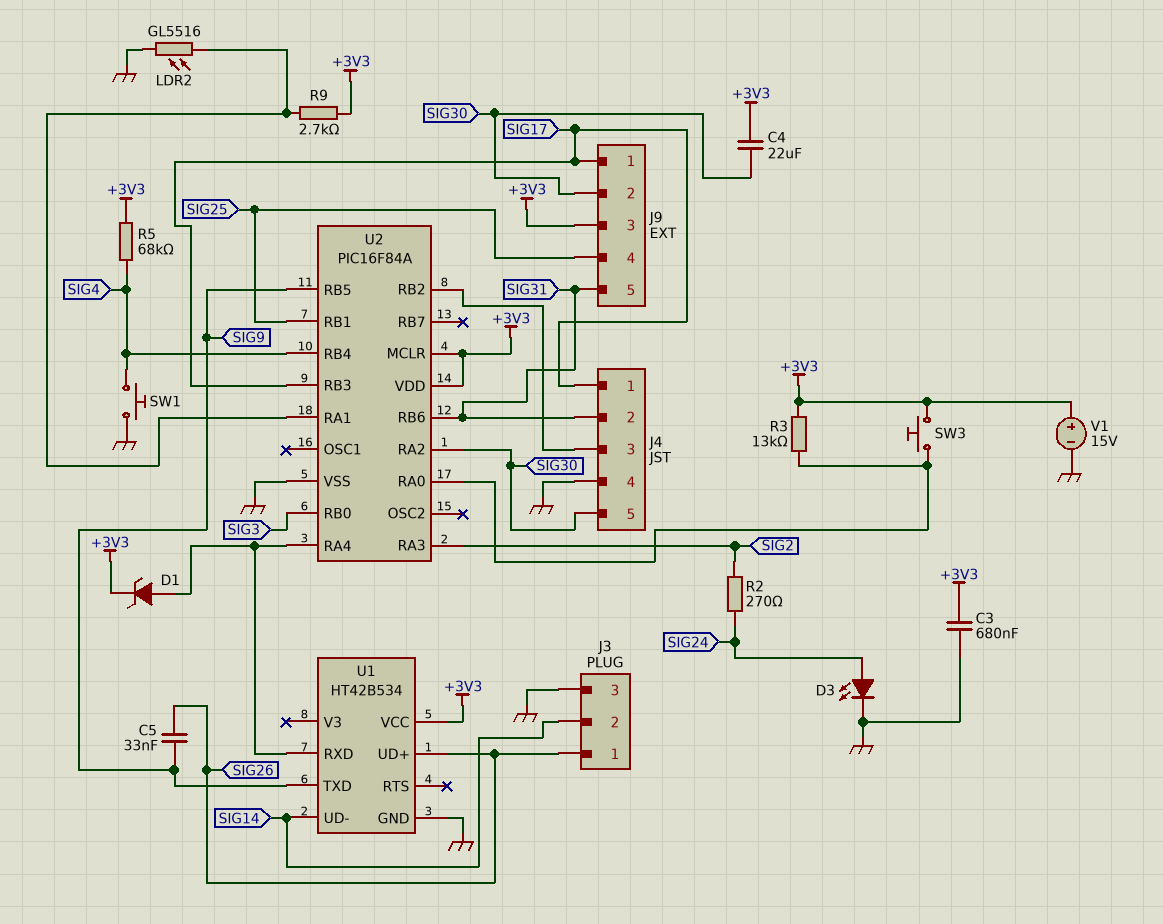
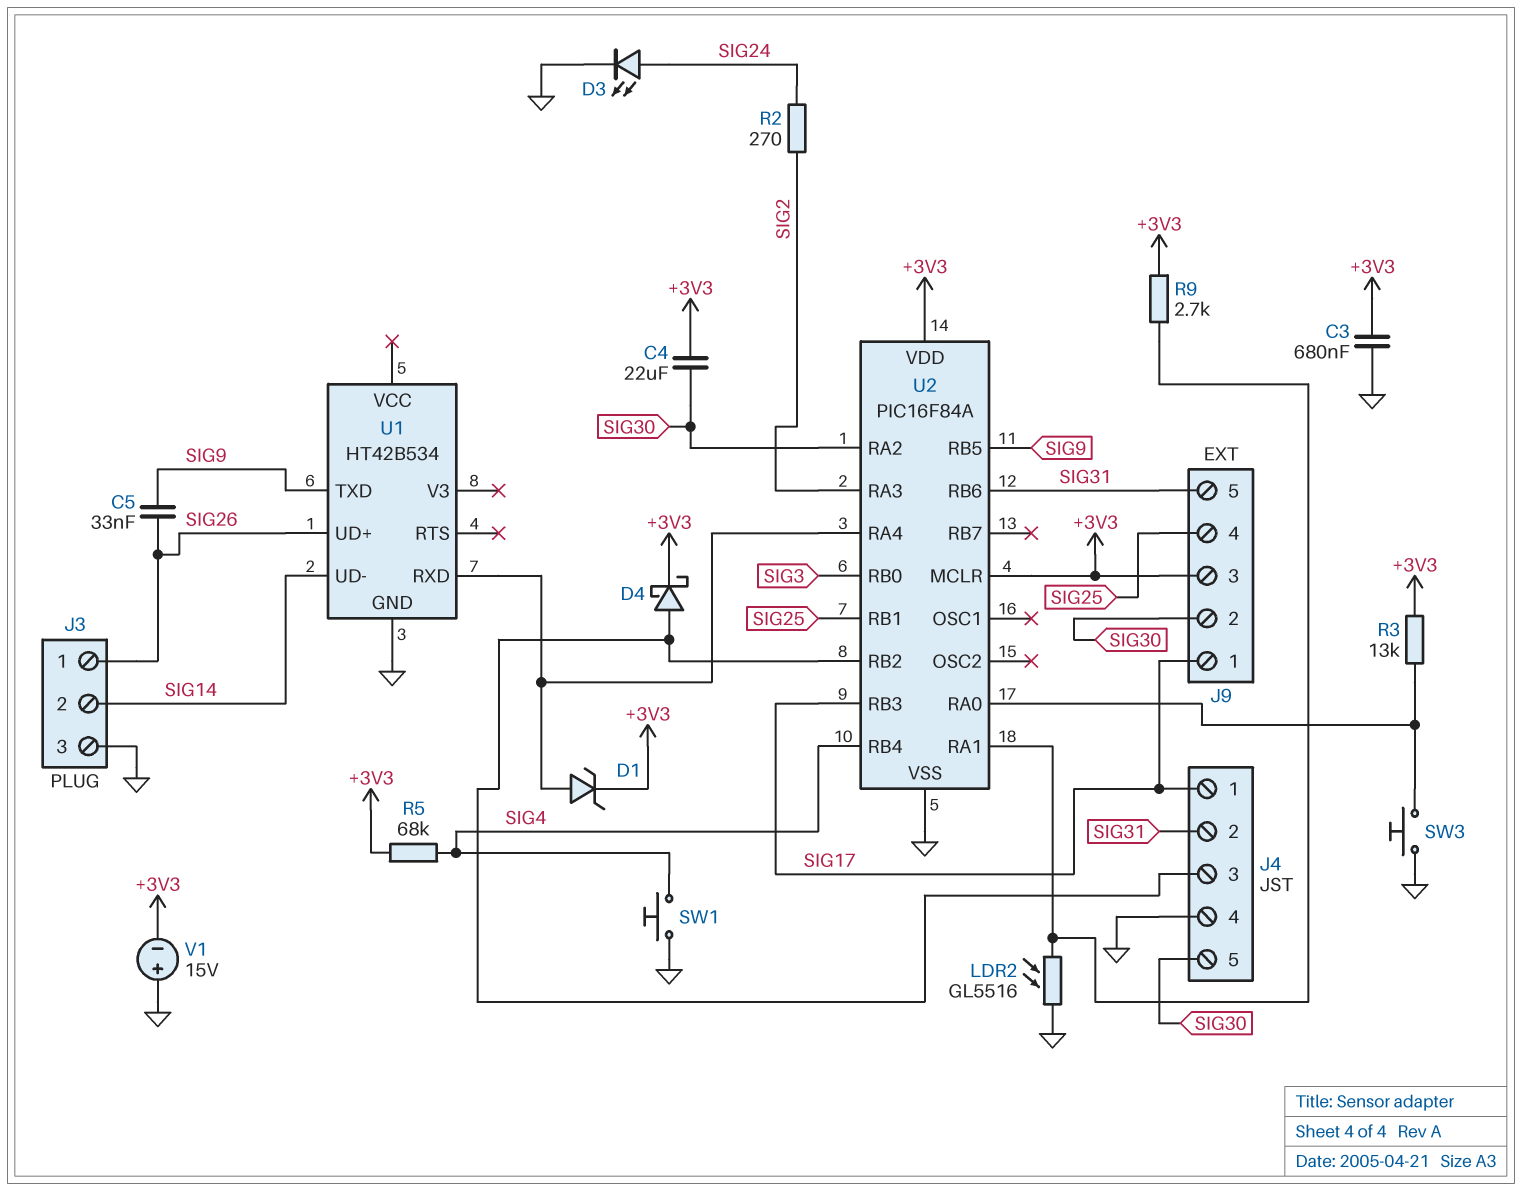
D4: none -> schottky (A J4/3, K +3V3)
SW3: button (+3V3, U2/RA0) -> button (GND, U2/RA0)
U1 pin VCC: +3V3 -> none
V1: 15V (plus +3V3, minus GND) -> 15V (plus GND, minus +3V3)

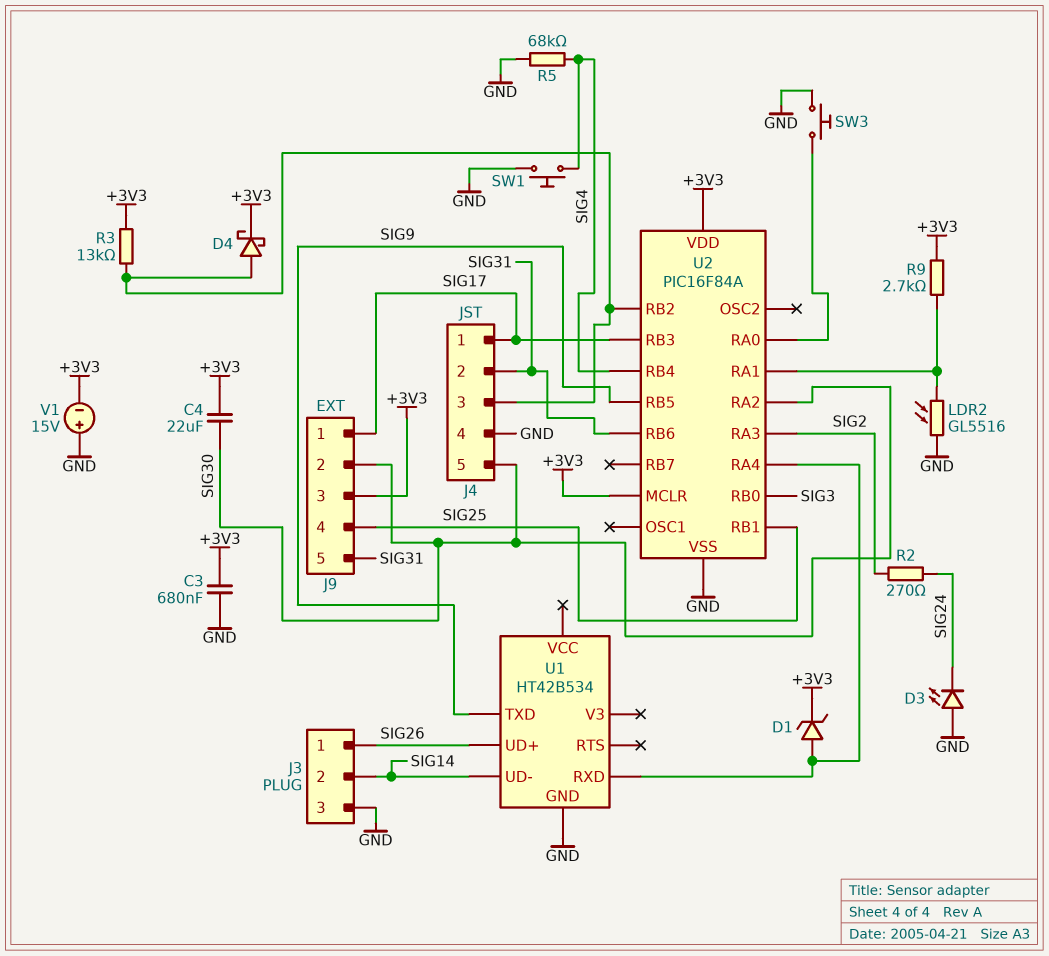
C5: 33nF (SIG9, SIG26) -> none
D3: LED (A SIG24, K GND) -> LED (A GND, K SIG24)
R3: 13k (+3V3, U2/RA0) -> 13k (+3V3, J4/3)
R5: 68k (+3V3, SIG4) -> 68k (GND, SIG4)

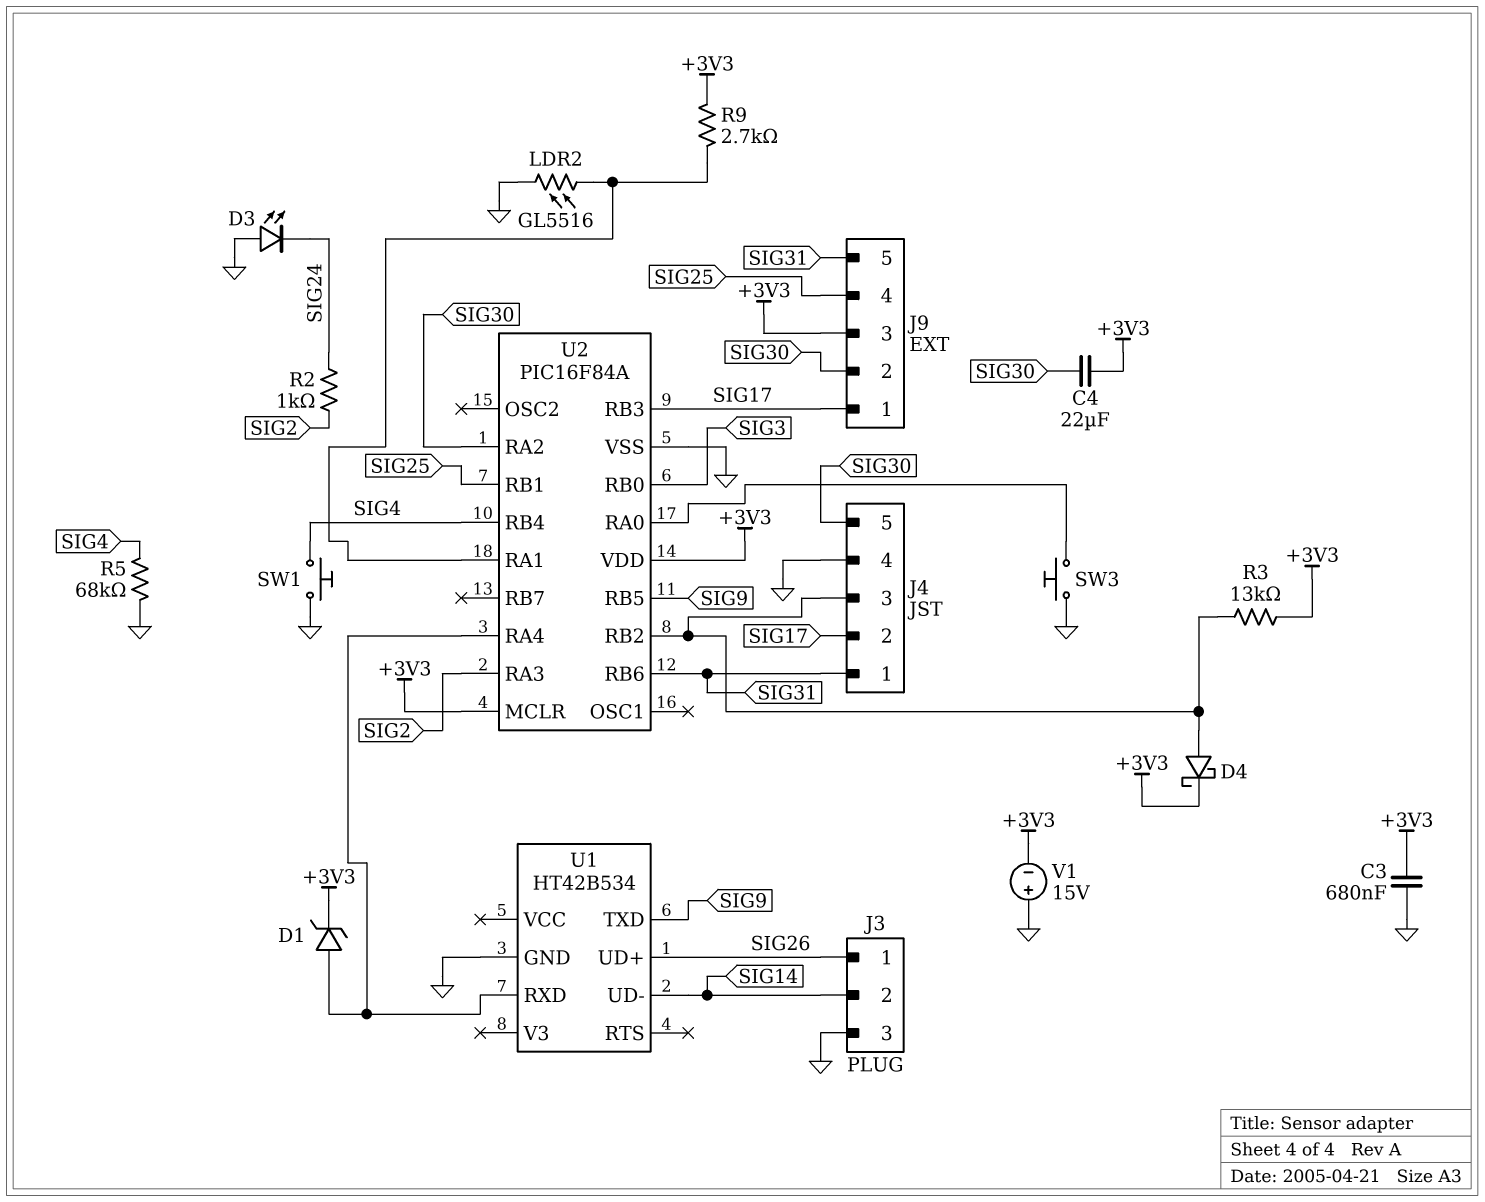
J4 pin 1: SIG17 -> SIG31
J4 pin 2: SIG31 -> SIG17
R2: 270 (SIG2, SIG24) -> 1k (SIG2, SIG24)

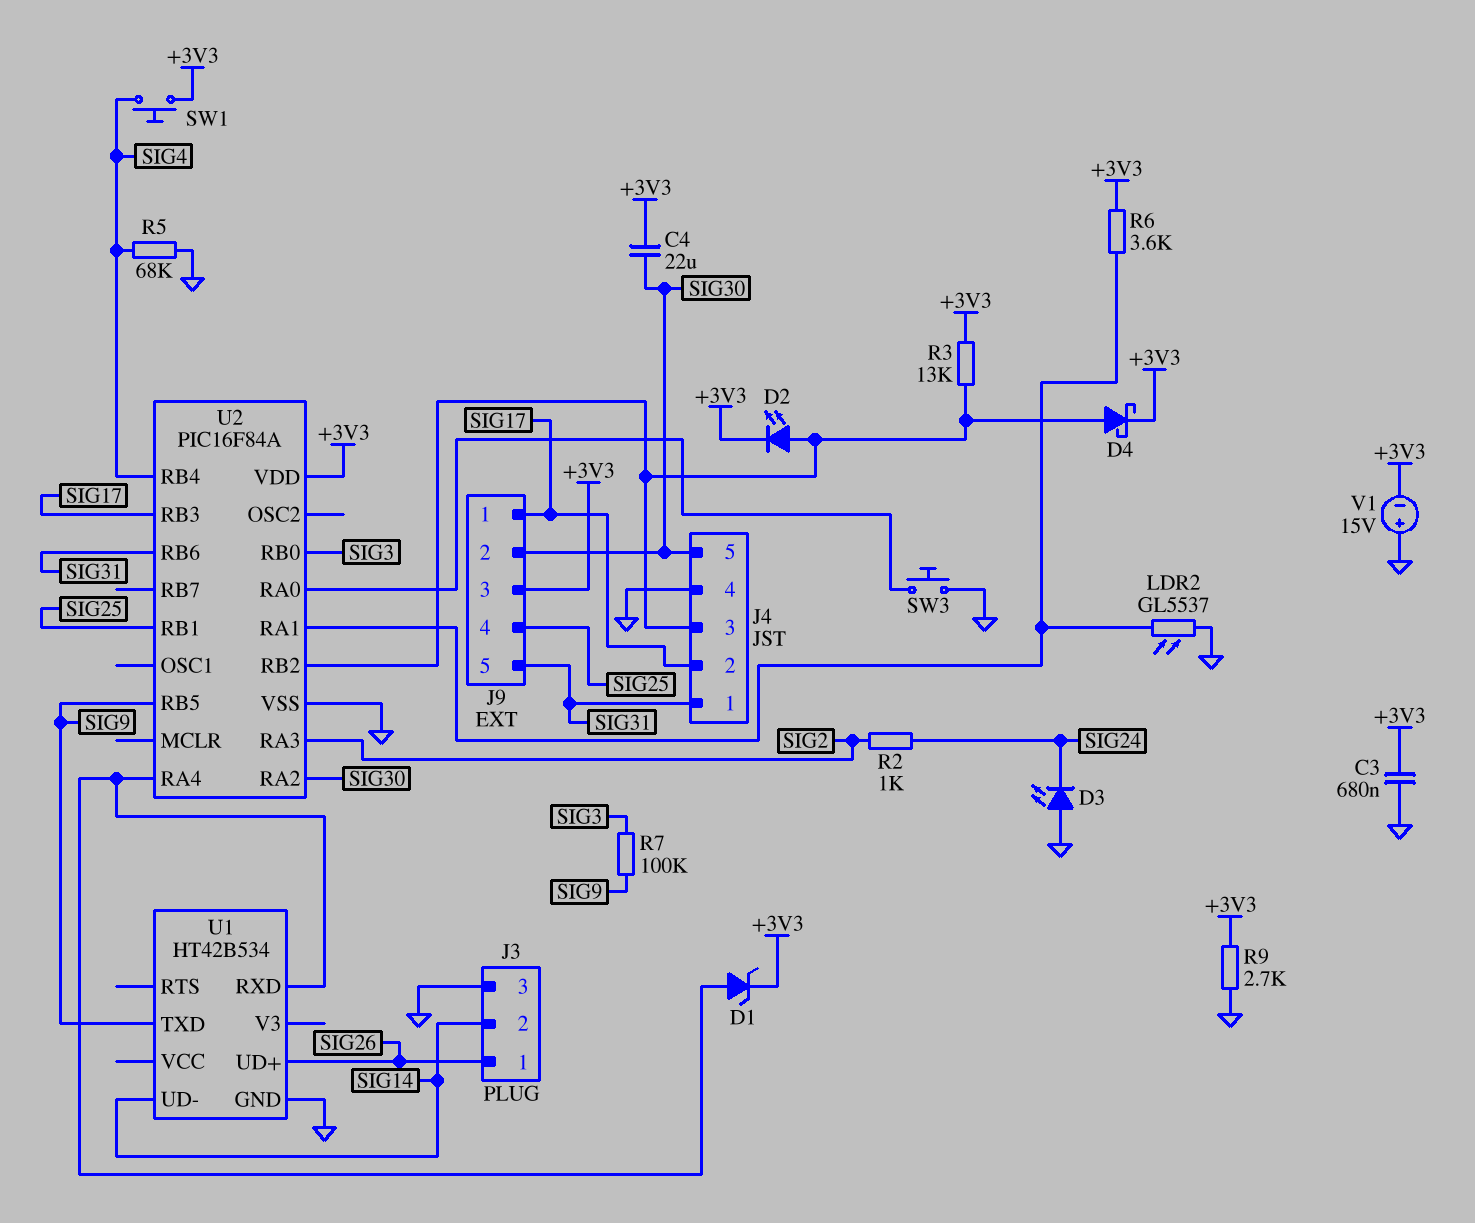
D2: none -> LED (A J4/3, K +3V3)
LDR2: GL5516 (GND, U2/RA1) -> GL5537 (GND, U2/RA1)
R6: none -> 3.6k (+3V3, U2/RA1)
R7: none -> 100k (SIG3, SIG9)
R9: 2.7k (+3V3, U2/RA1) -> 2.7k (+3V3, GND)
SW1: button (GND, SIG4) -> button (+3V3, SIG4)
U2 pin MCLR: +3V3 -> none

